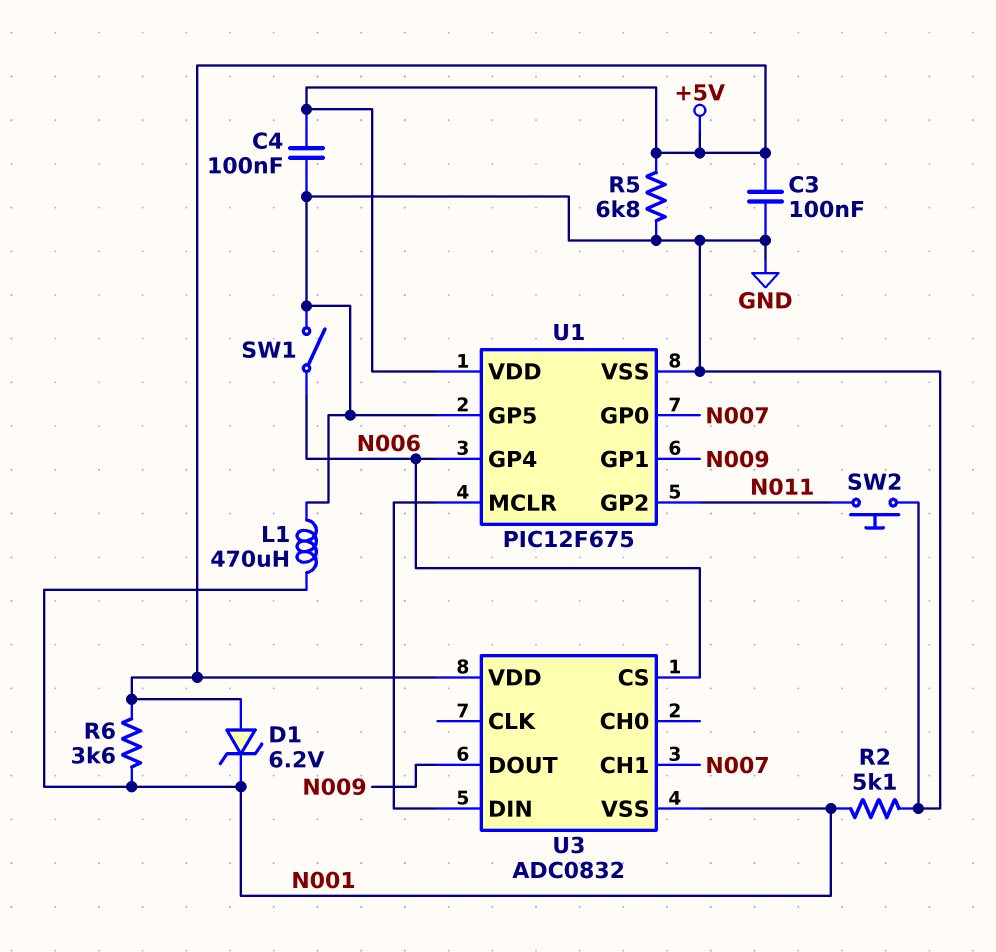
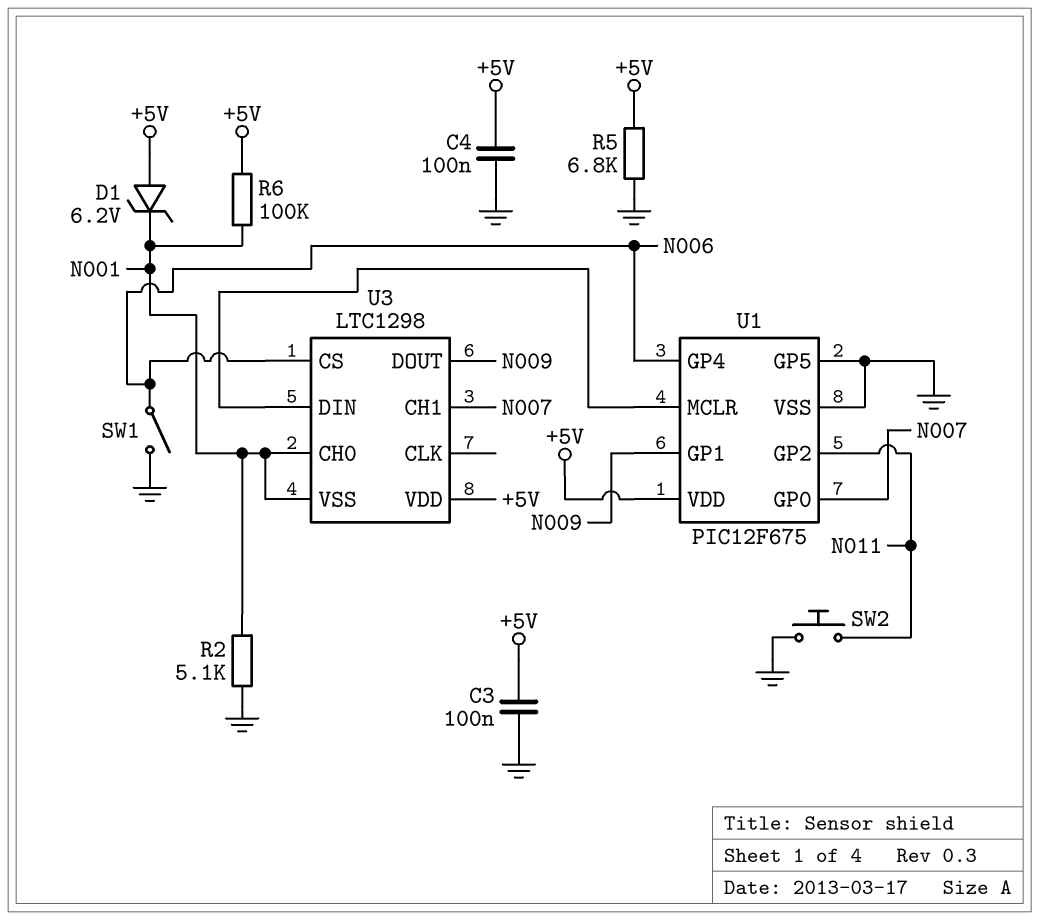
L1: 470uH (GND, N001) -> none
R6: 3.6k (+5V, N001) -> 100k (+5V, N001)
U3: ADC0832 -> LTC1298
U3 pin CH0: none -> N001

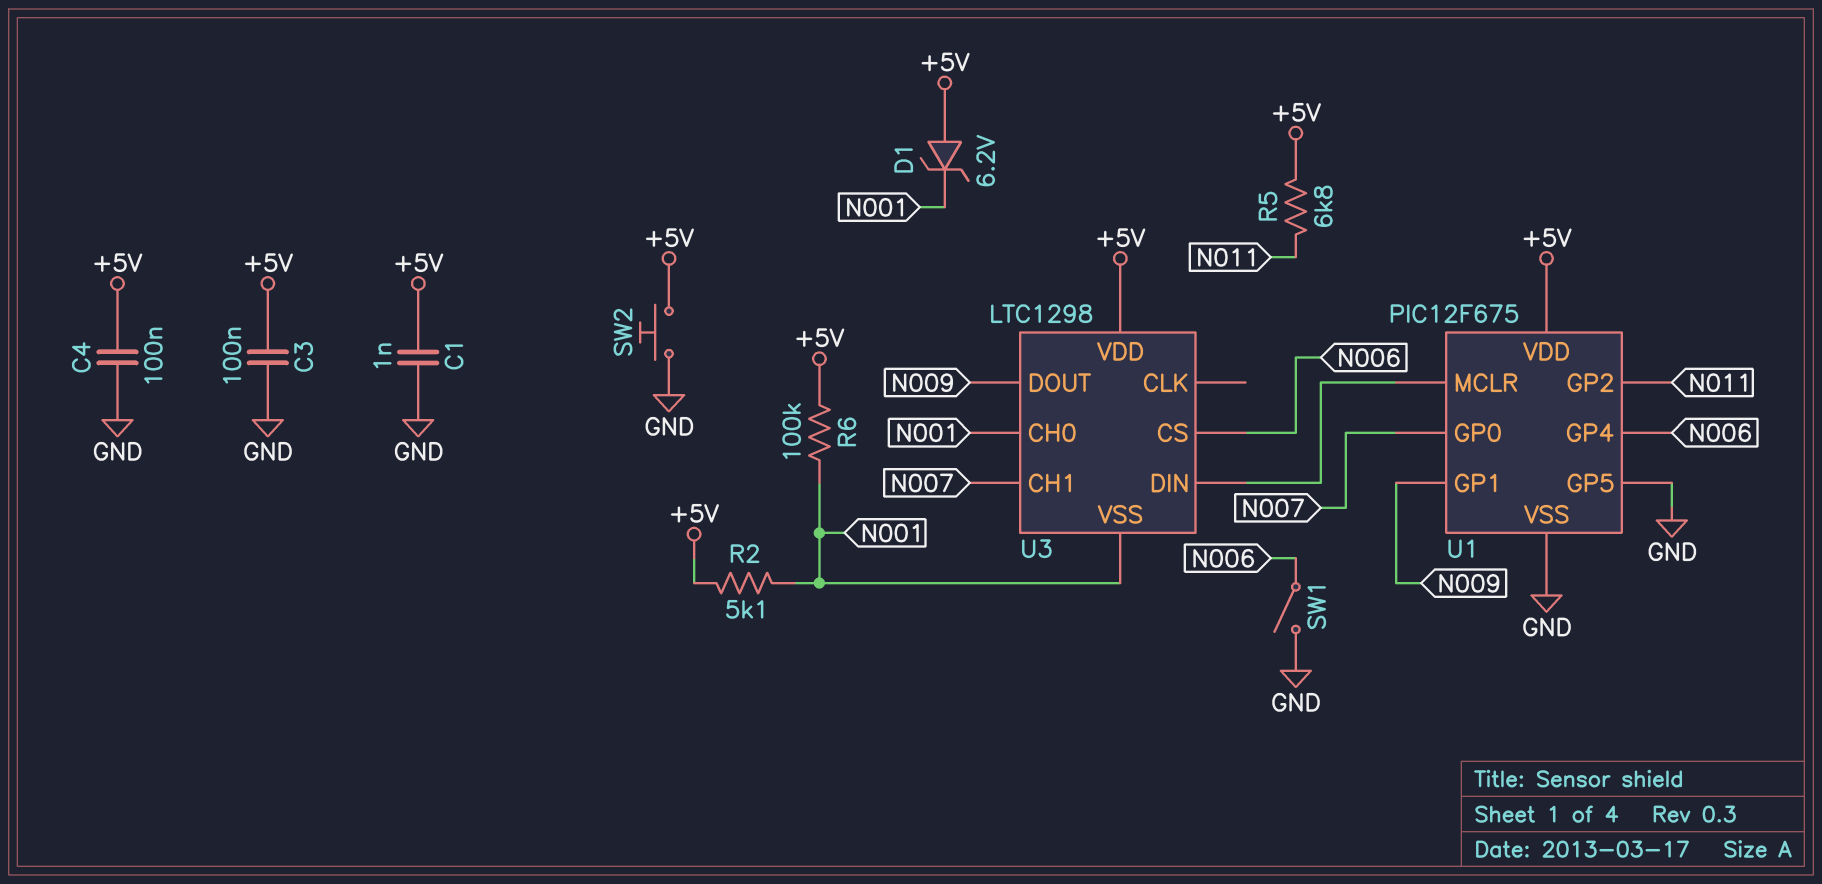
C1: none -> 1nF (+5V, GND)
R2: 5.1k (GND, N001) -> 5.1k (+5V, N001)
R5: 6.8k (+5V, GND) -> 6.8k (+5V, N011)
SW2: button (GND, N011) -> button (+5V, GND)

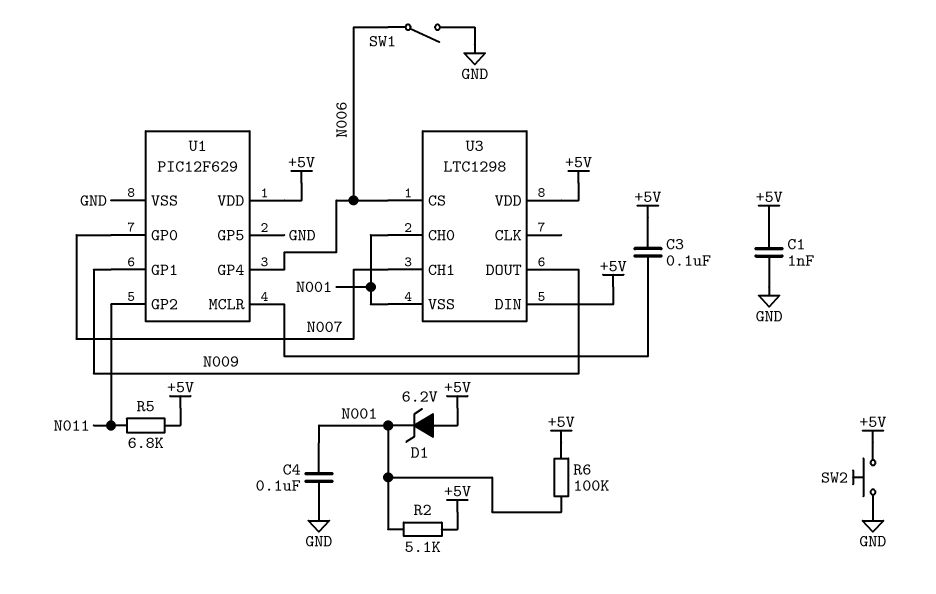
C3: 100nF (+5V, GND) -> 100nF (+5V, U1/MCLR)
C4: 100nF (+5V, GND) -> 100nF (GND, N001)
U1: PIC12F675 -> PIC12F629
U3 pin DIN: U1/MCLR -> +5V

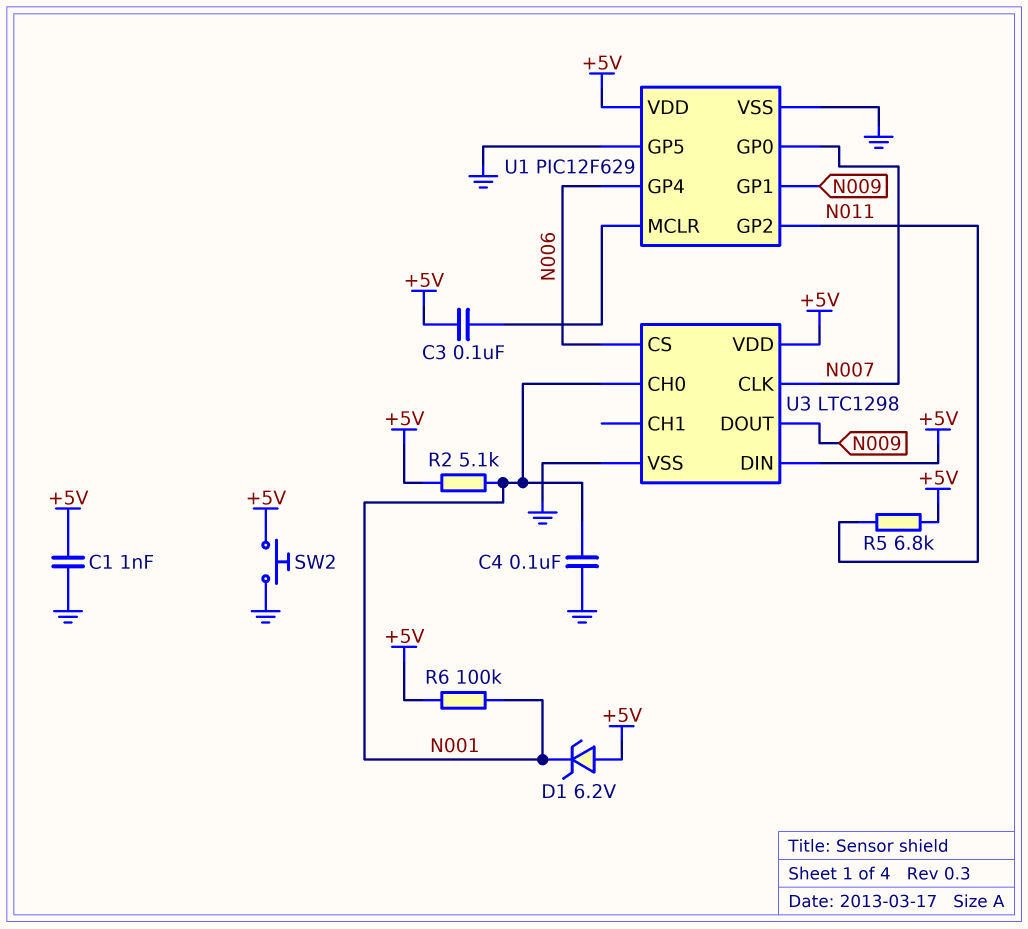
SW1: switch (GND, N006) -> none
U3 pin CH1: N007 -> none
U3 pin CLK: none -> N007
U3 pin VSS: N001 -> GND

